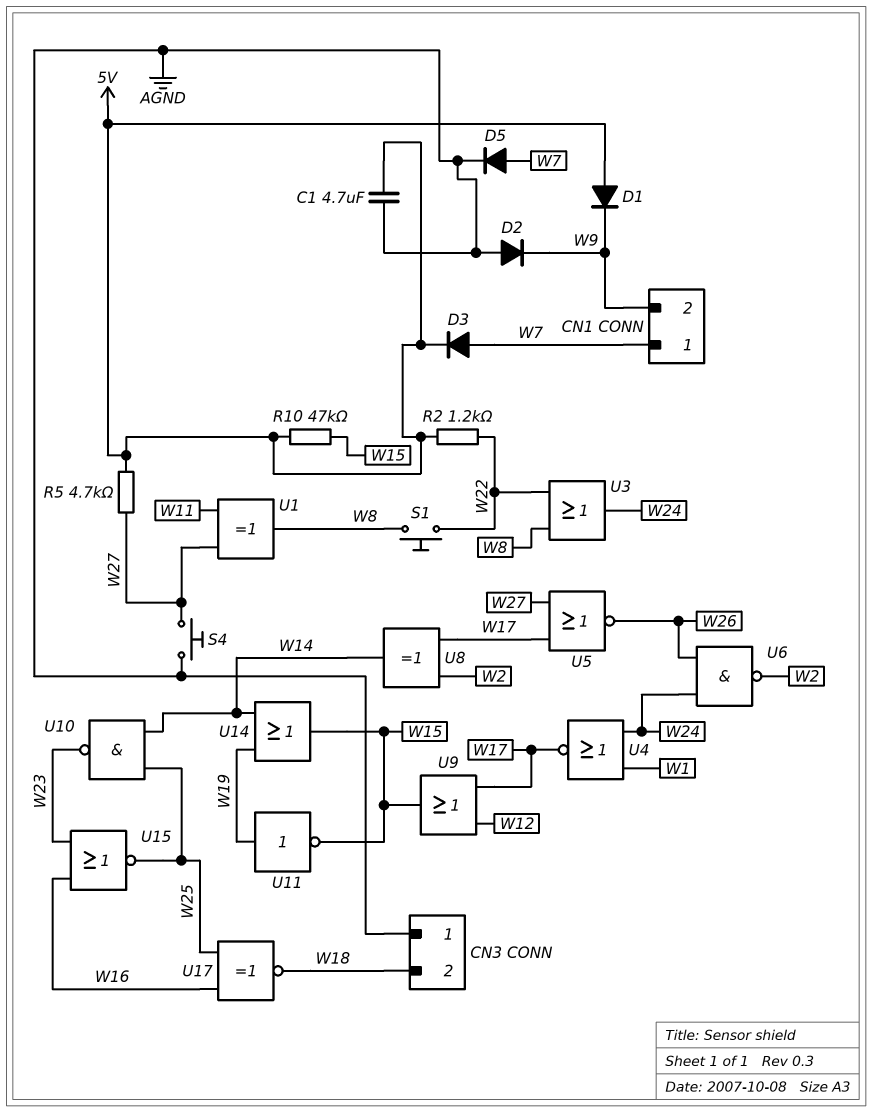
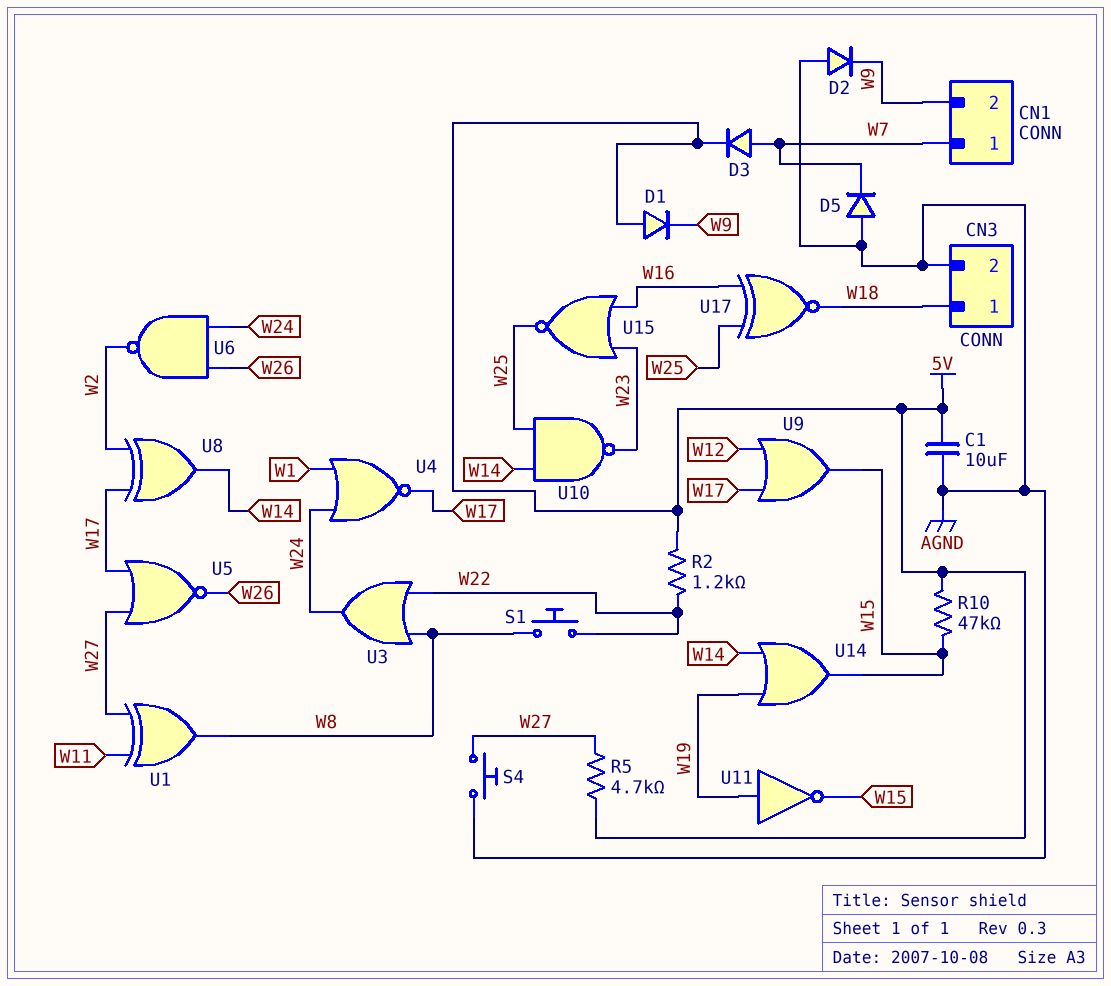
C1: 4.7uF (5V, AGND) -> 10uF (5V, AGND)
CN3 pin 1: AGND -> W18
CN3 pin 2: W18 -> AGND
D5: diode (A W7, K AGND) -> diode (A AGND, K W7)

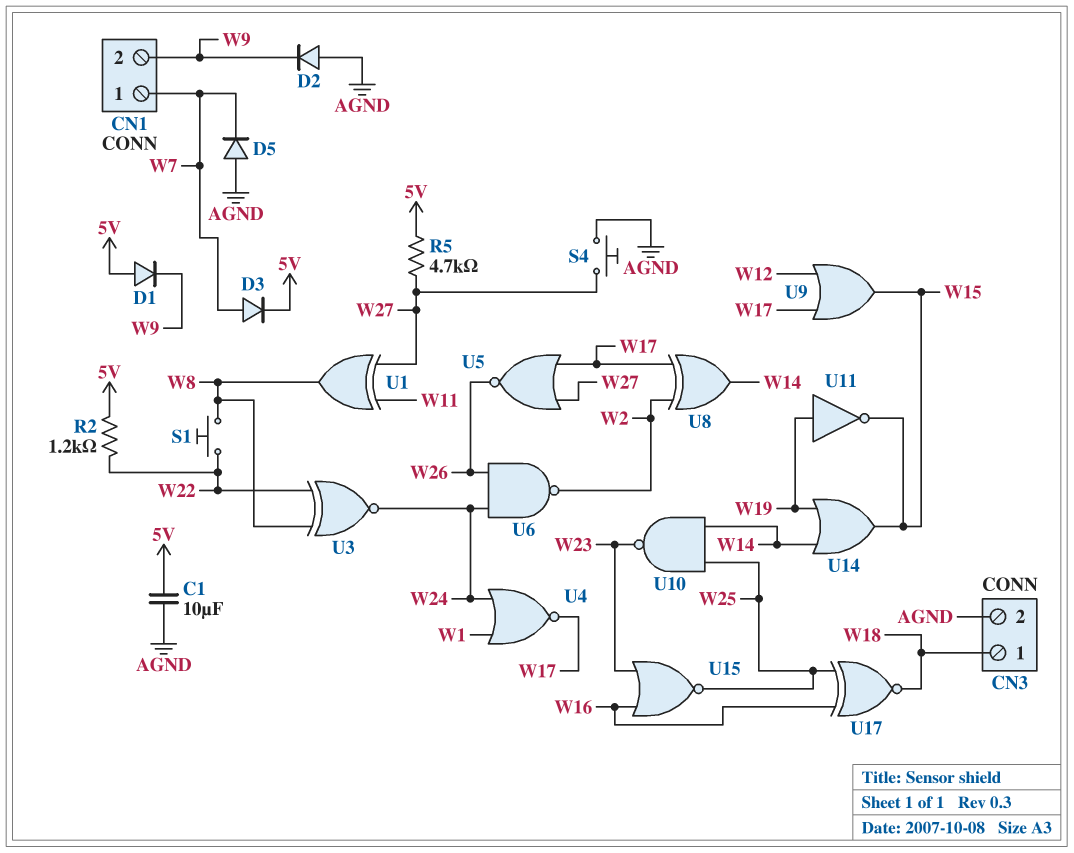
R10: 47k (5V, W15) -> none
U3: OR (in W8, in W22, out W24) -> XNOR (in W8, in W22, out W24)

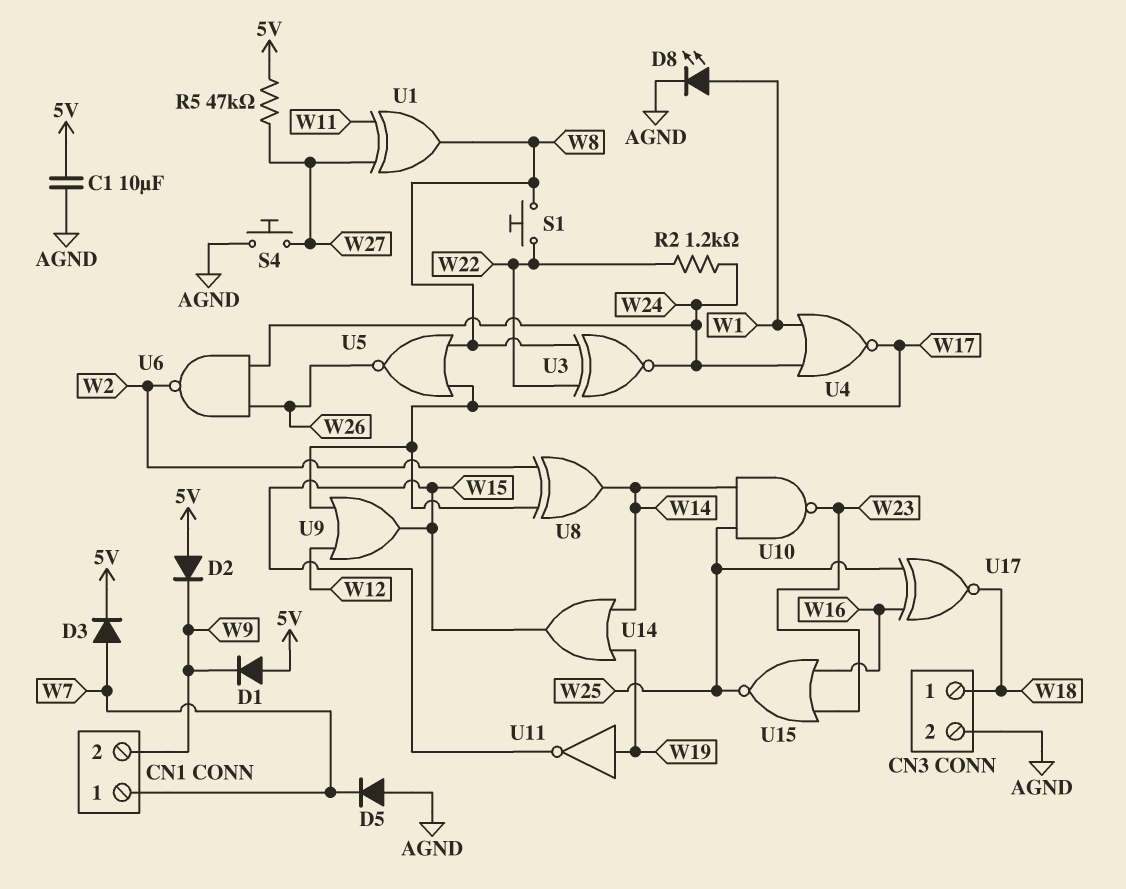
D2: diode (A AGND, K W9) -> diode (A 5V, K W9)
D8: none -> LED (A W1, K AGND)
R2: 1.2k (5V, W22) -> 1.2k (W22, W24)
R5: 4.7k (5V, W27) -> 47k (5V, W27)
U5: NOR (in W17, in W27, out W26) -> NOR (in W8, in W17, out W26)

